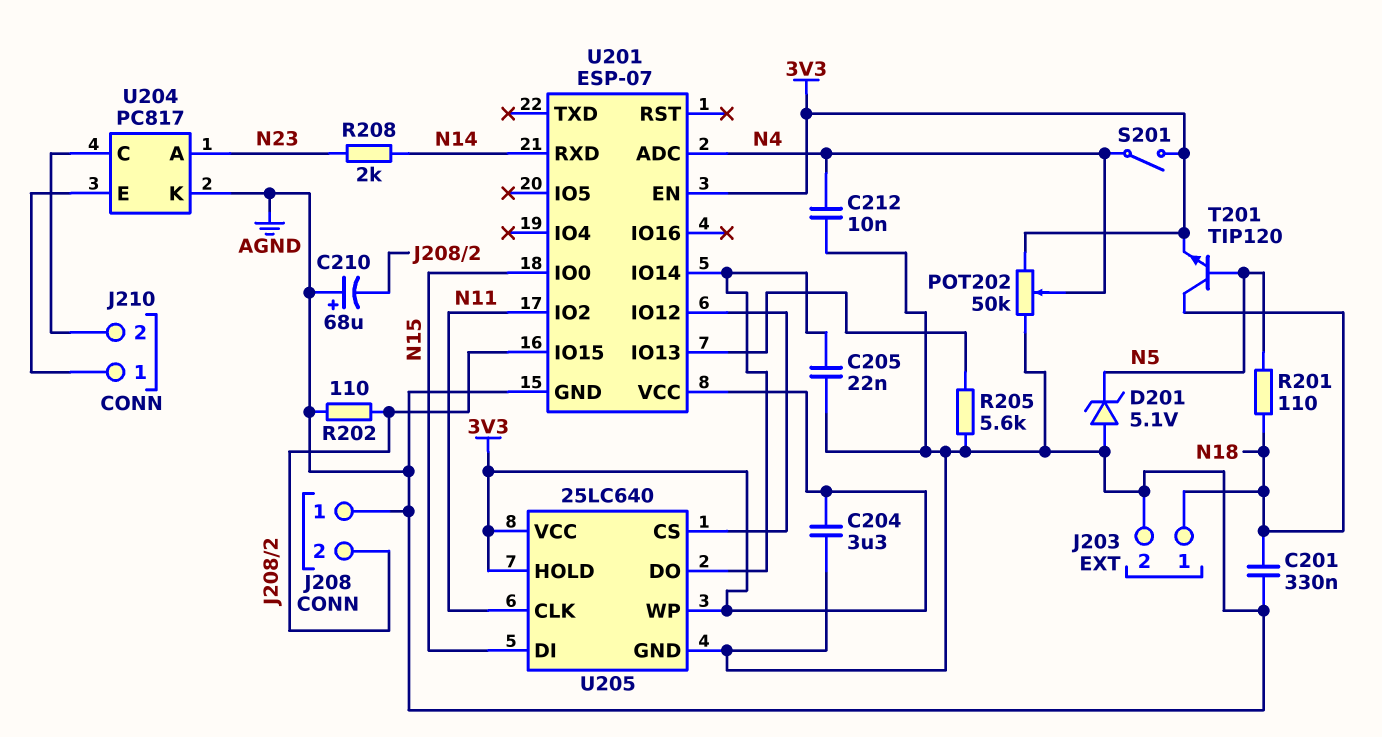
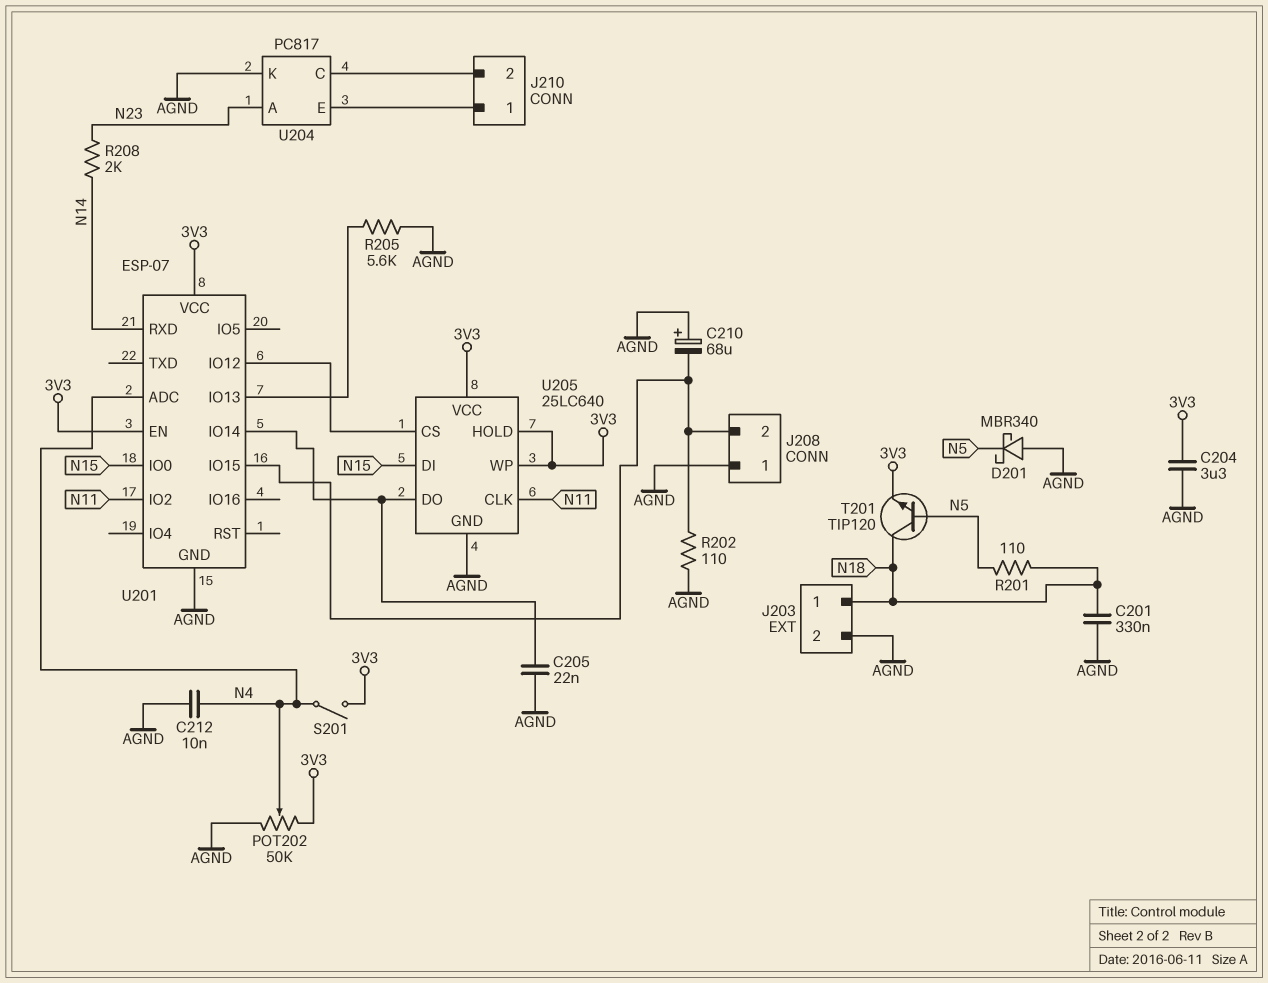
D201: zener 5.1V (A AGND, K N5) -> schottky MBR340 (A AGND, K N5)

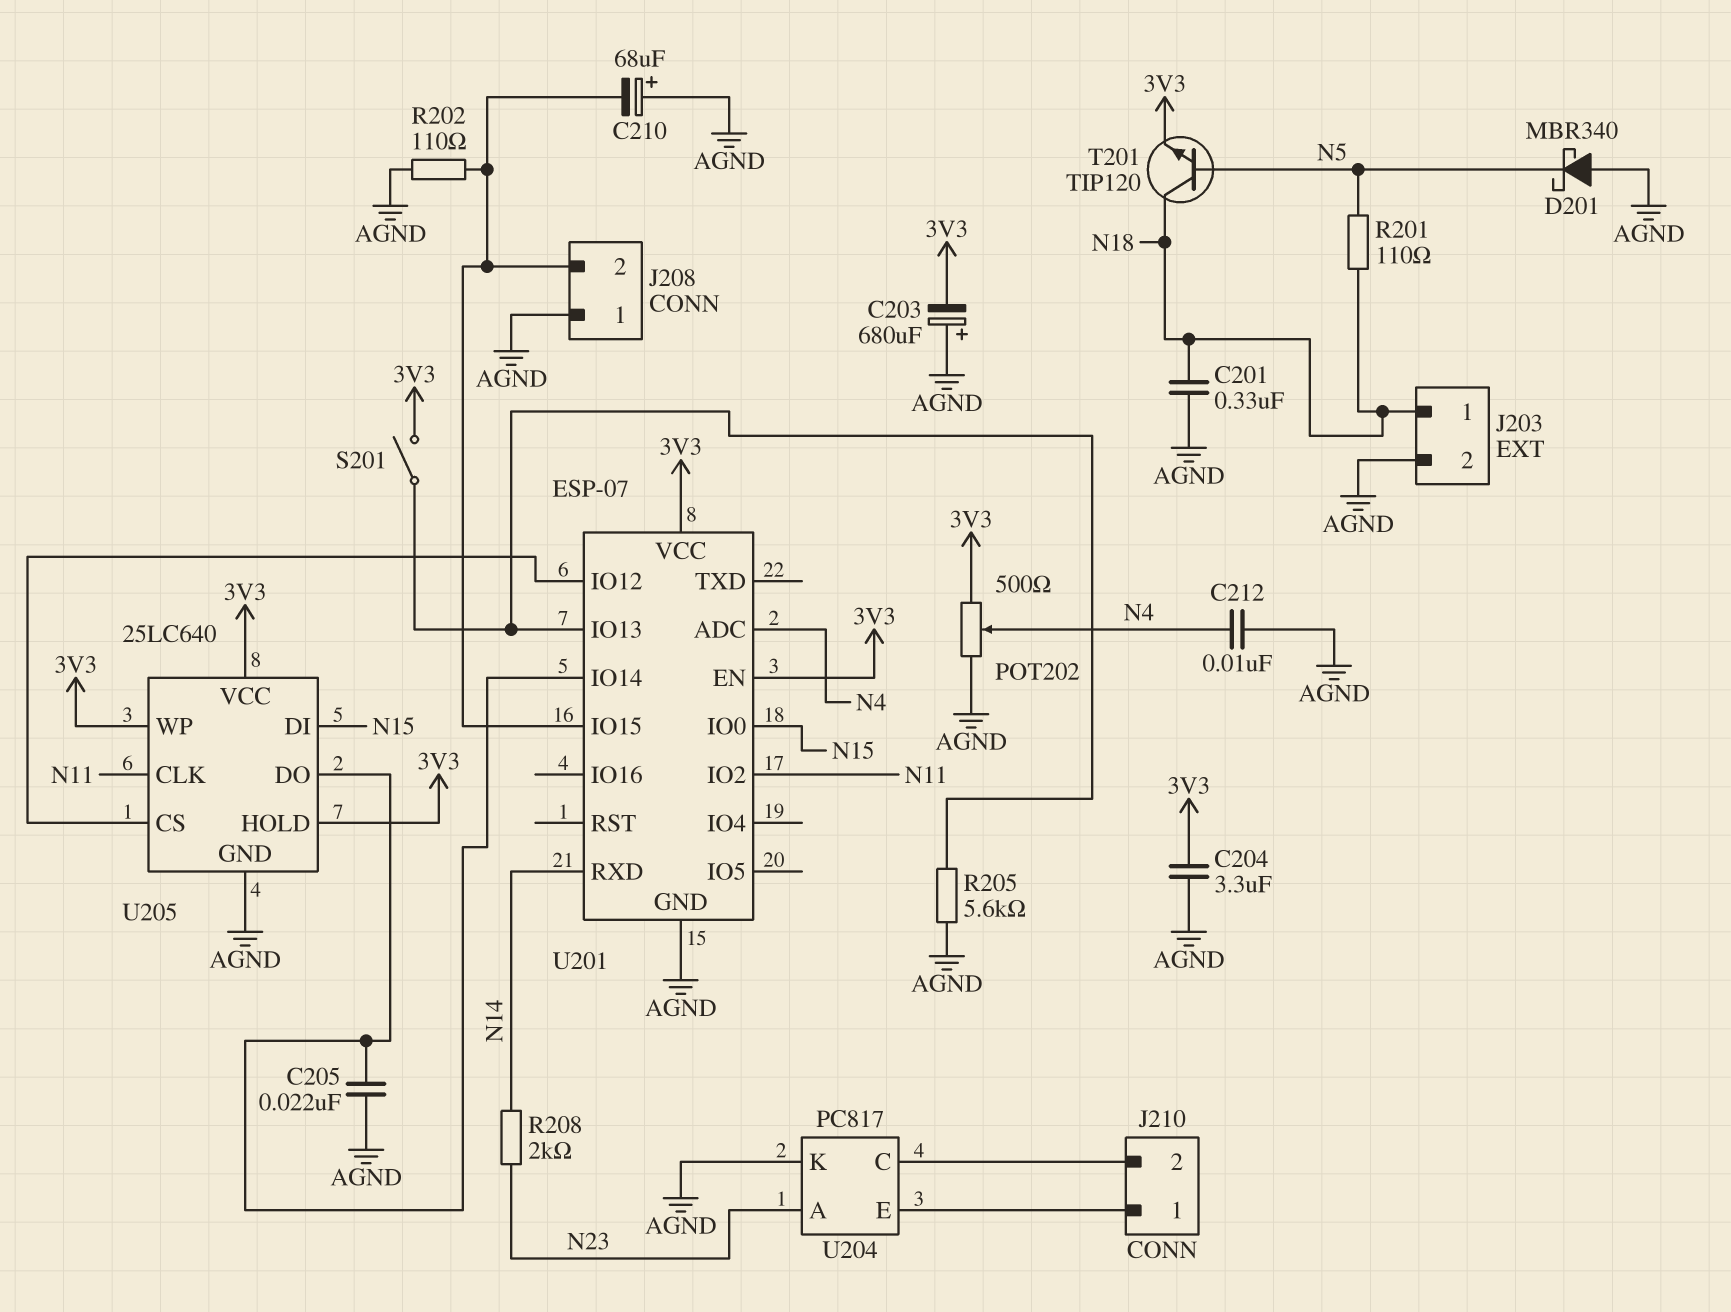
C203: none -> 680uF (plus AGND, minus 3V3)
POT202: 50k (3V3, AGND, wiper N4) -> 500 (3V3, AGND, wiper N4)
S201: switch (3V3, N4) -> switch (3V3, U201/IO13)

